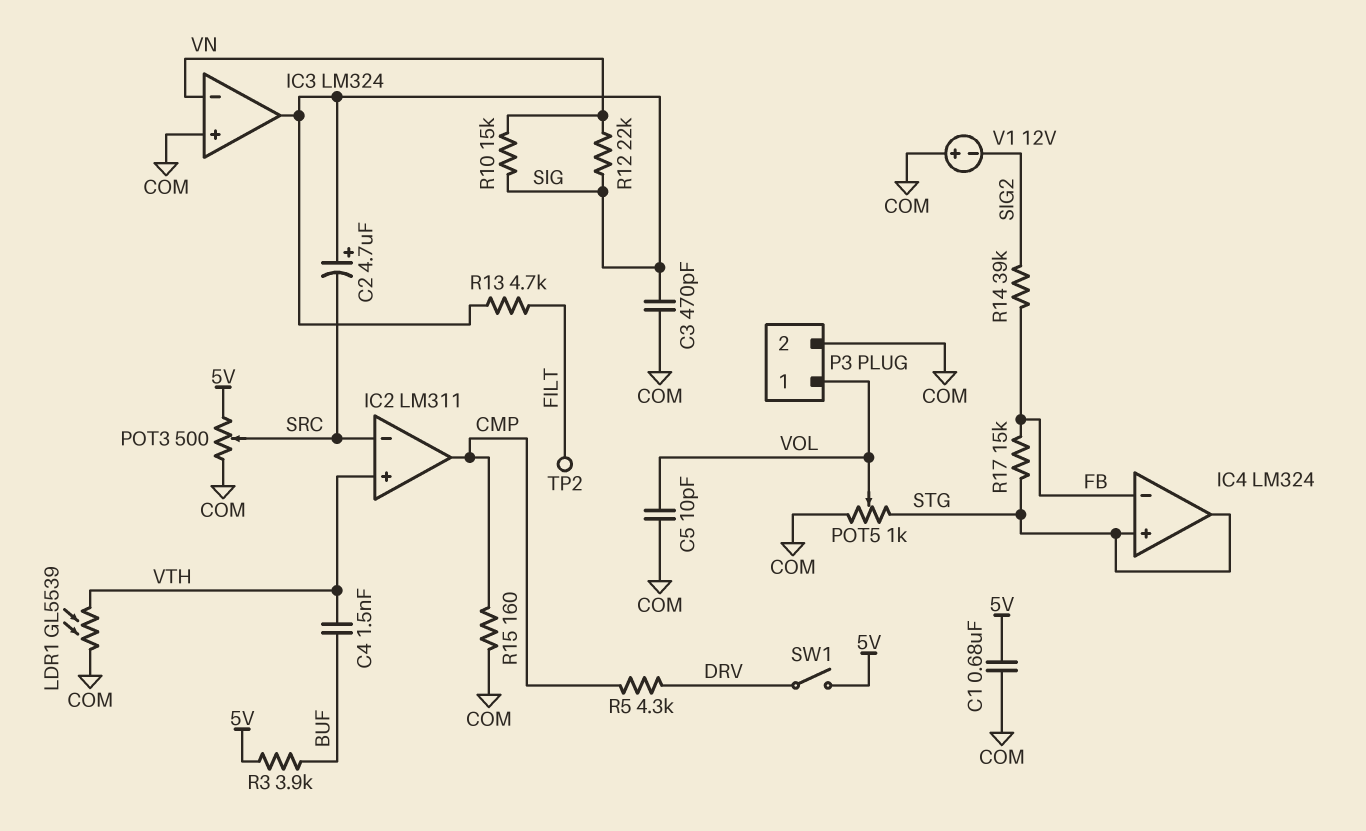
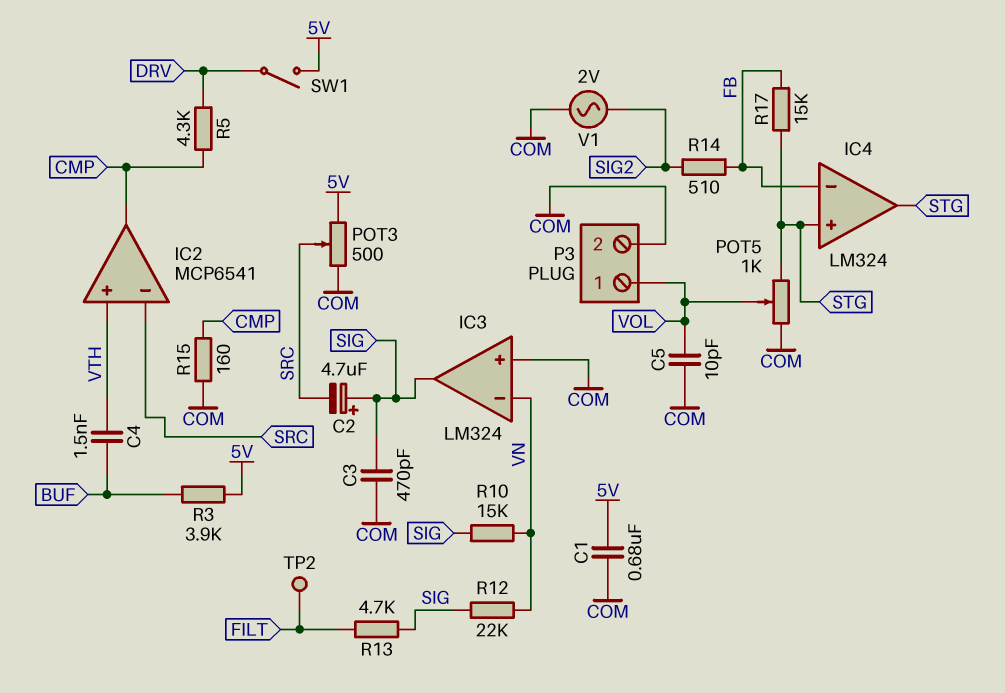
IC2: LM311 -> MCP6541
LDR1: GL5539 (COM, VTH) -> none
R14: 39k (FB, SIG2) -> 510 (FB, SIG2)
V1: 12V (plus COM, minus SIG2) -> AC 2V (COM, SIG2)

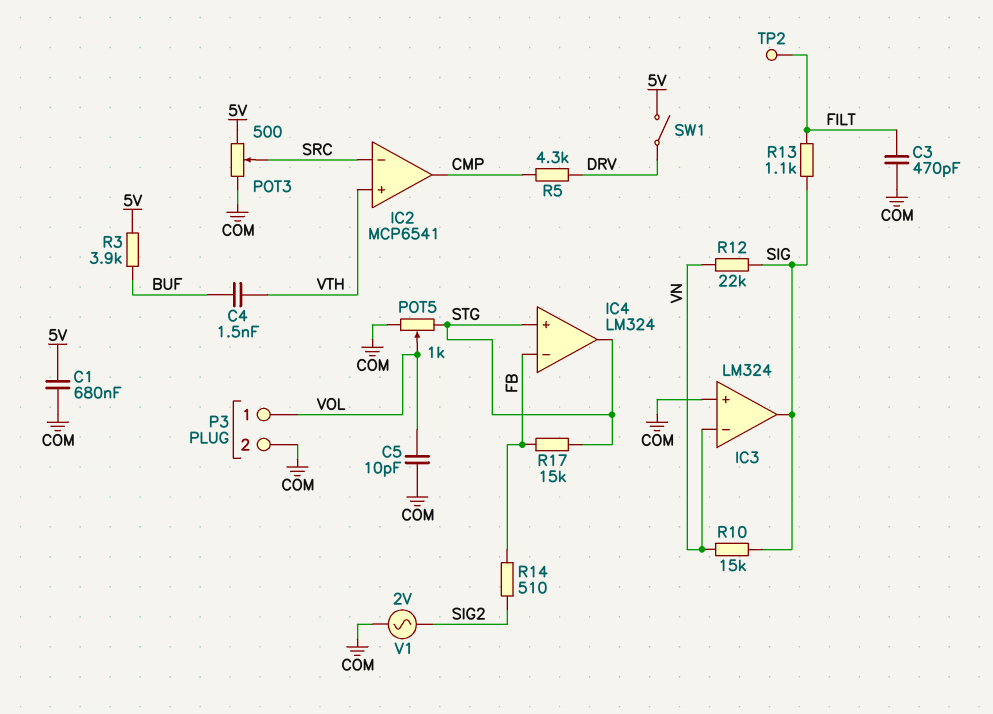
C2: 4.7uF (plus SIG, minus SRC) -> none
C3: 470pF (COM, SIG) -> 470pF (COM, FILT)
R13: 4.7k (FILT, SIG) -> 1.1k (FILT, SIG)
R15: 160 (CMP, COM) -> none

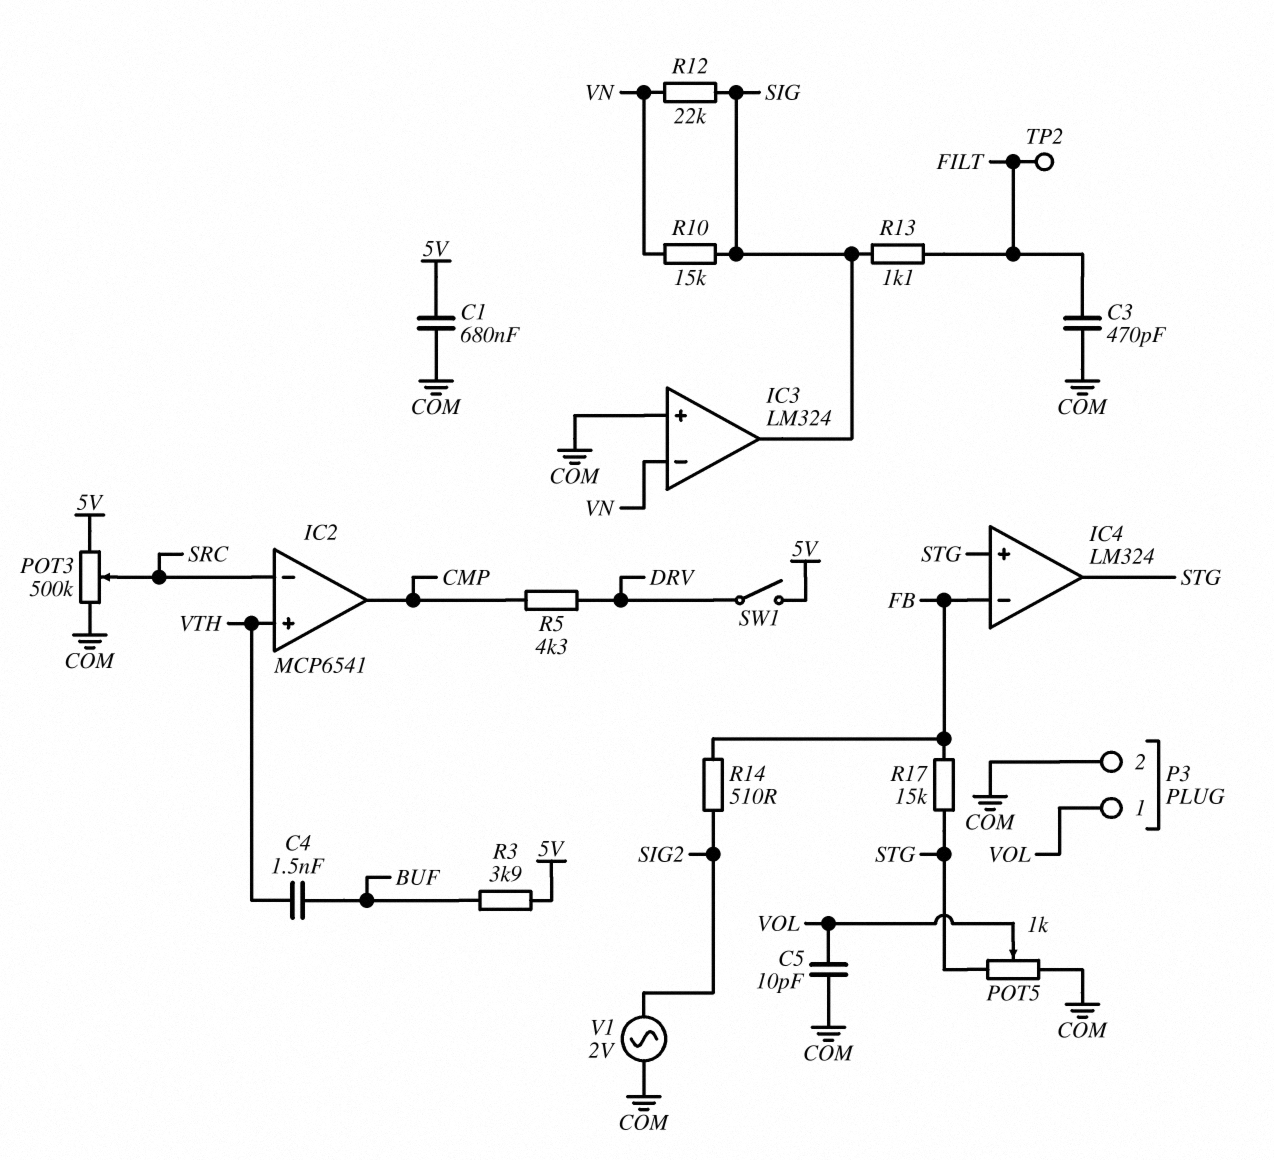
POT3: 500 (5V, COM, wiper SRC) -> 500k (5V, COM, wiper SRC)

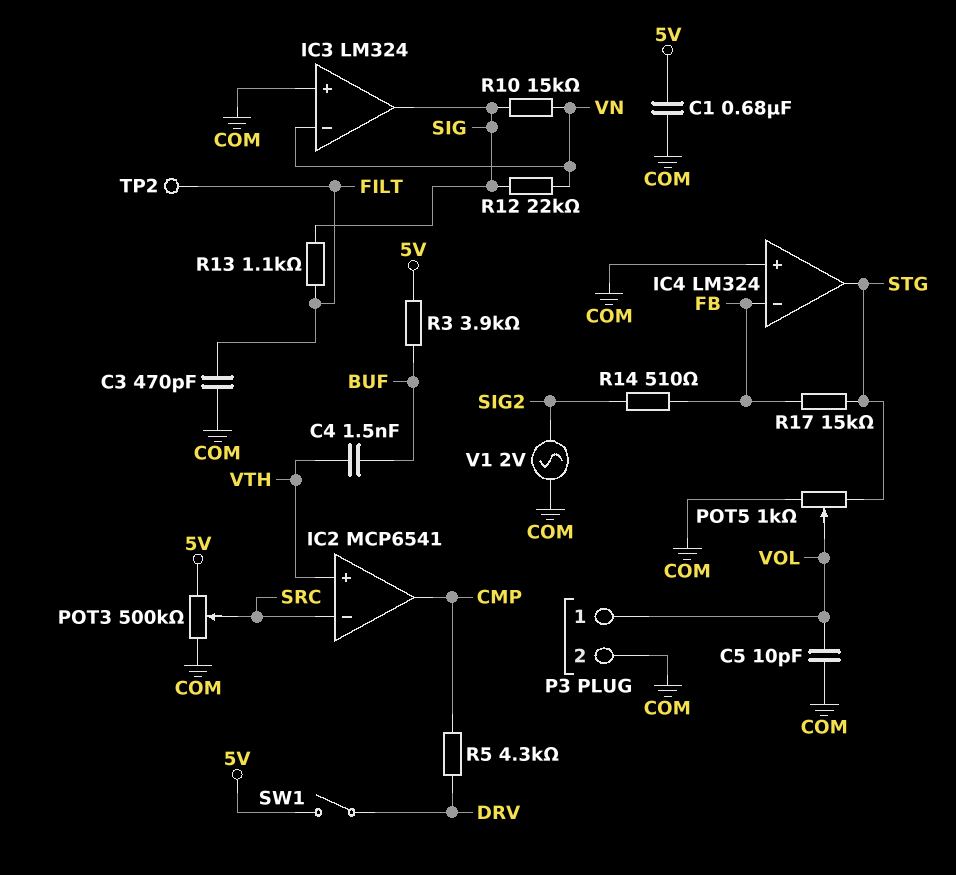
IC4 pin in+: STG -> COM

